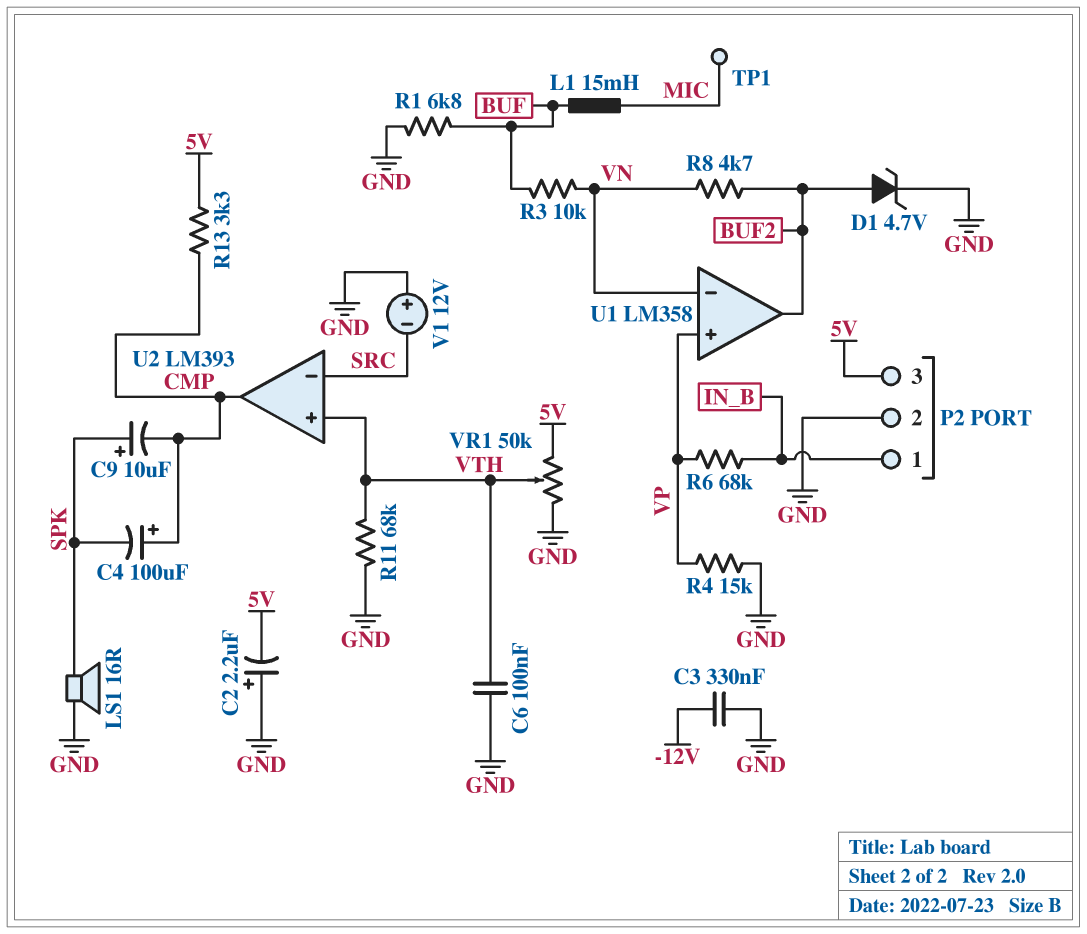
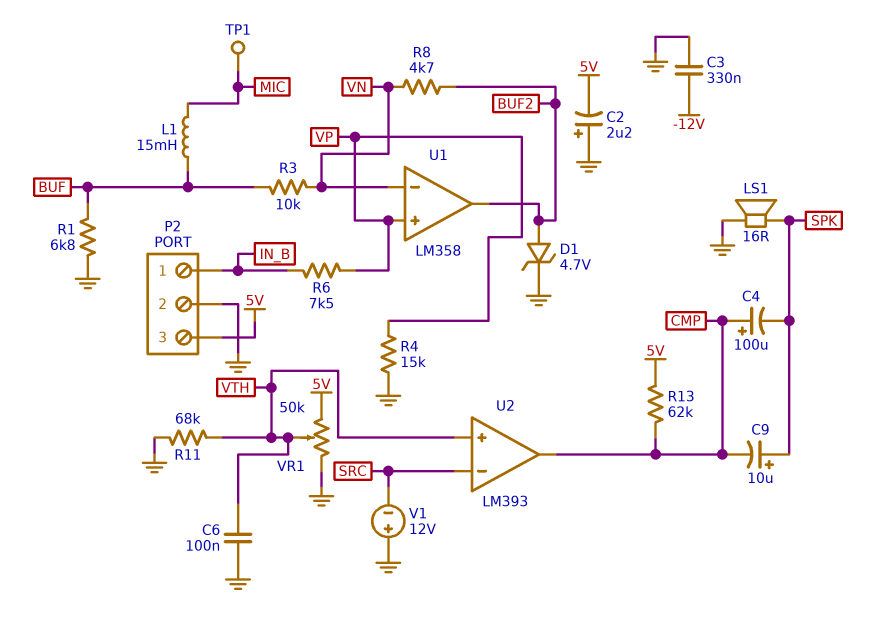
R6: 68k (IN_B, VP) -> 7.5k (IN_B, VP)
R13: 3.3k (5V, CMP) -> 62k (5V, CMP)

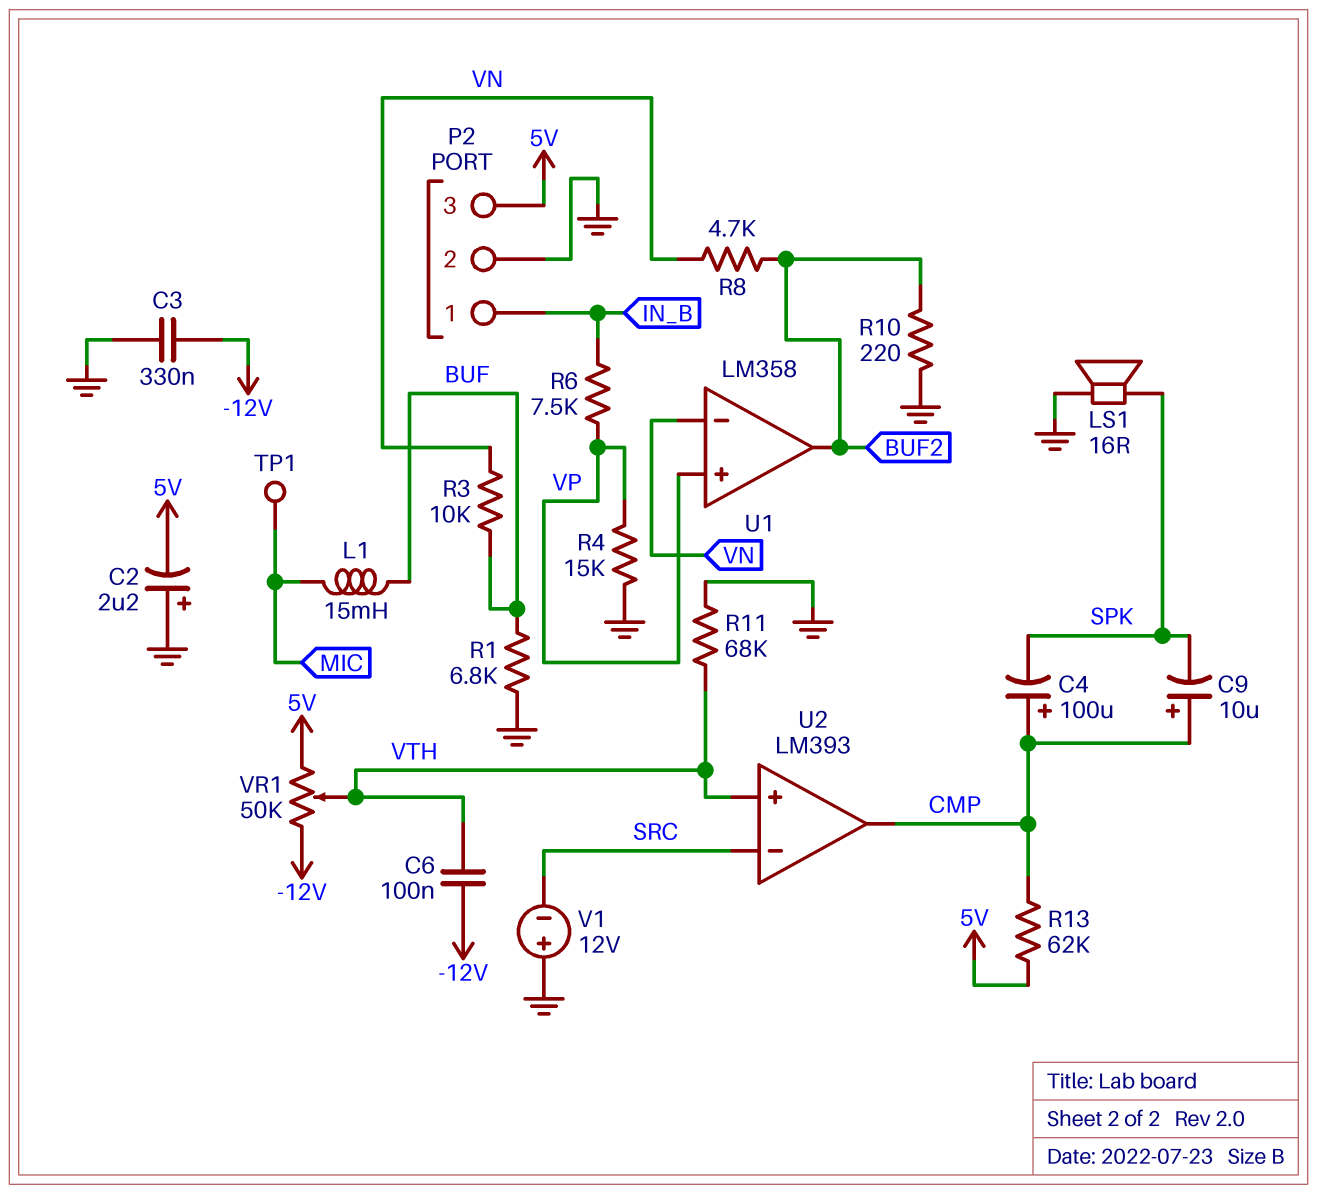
C6: 100nF (GND, VTH) -> 100nF (-12V, VTH)
C9: 10uF (plus SPK, minus CMP) -> 10uF (plus CMP, minus SPK)
D1: zener 4.7V (A BUF2, K GND) -> none
R10: none -> 220 (BUF2, GND)
VR1: 50k (5V, GND, wiper VTH) -> 50k (-12V, 5V, wiper VTH)

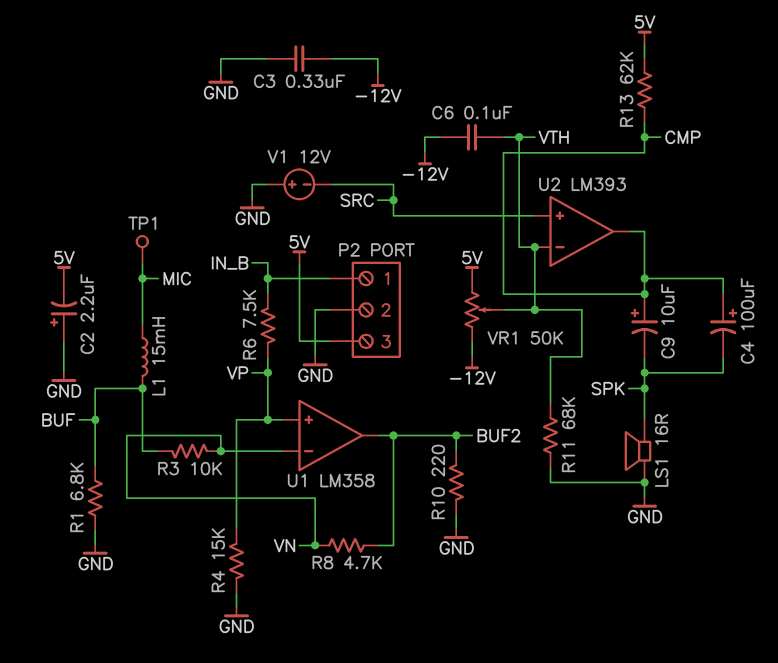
U2 pin in+: VTH -> SRC
U2 pin in-: SRC -> VTH

